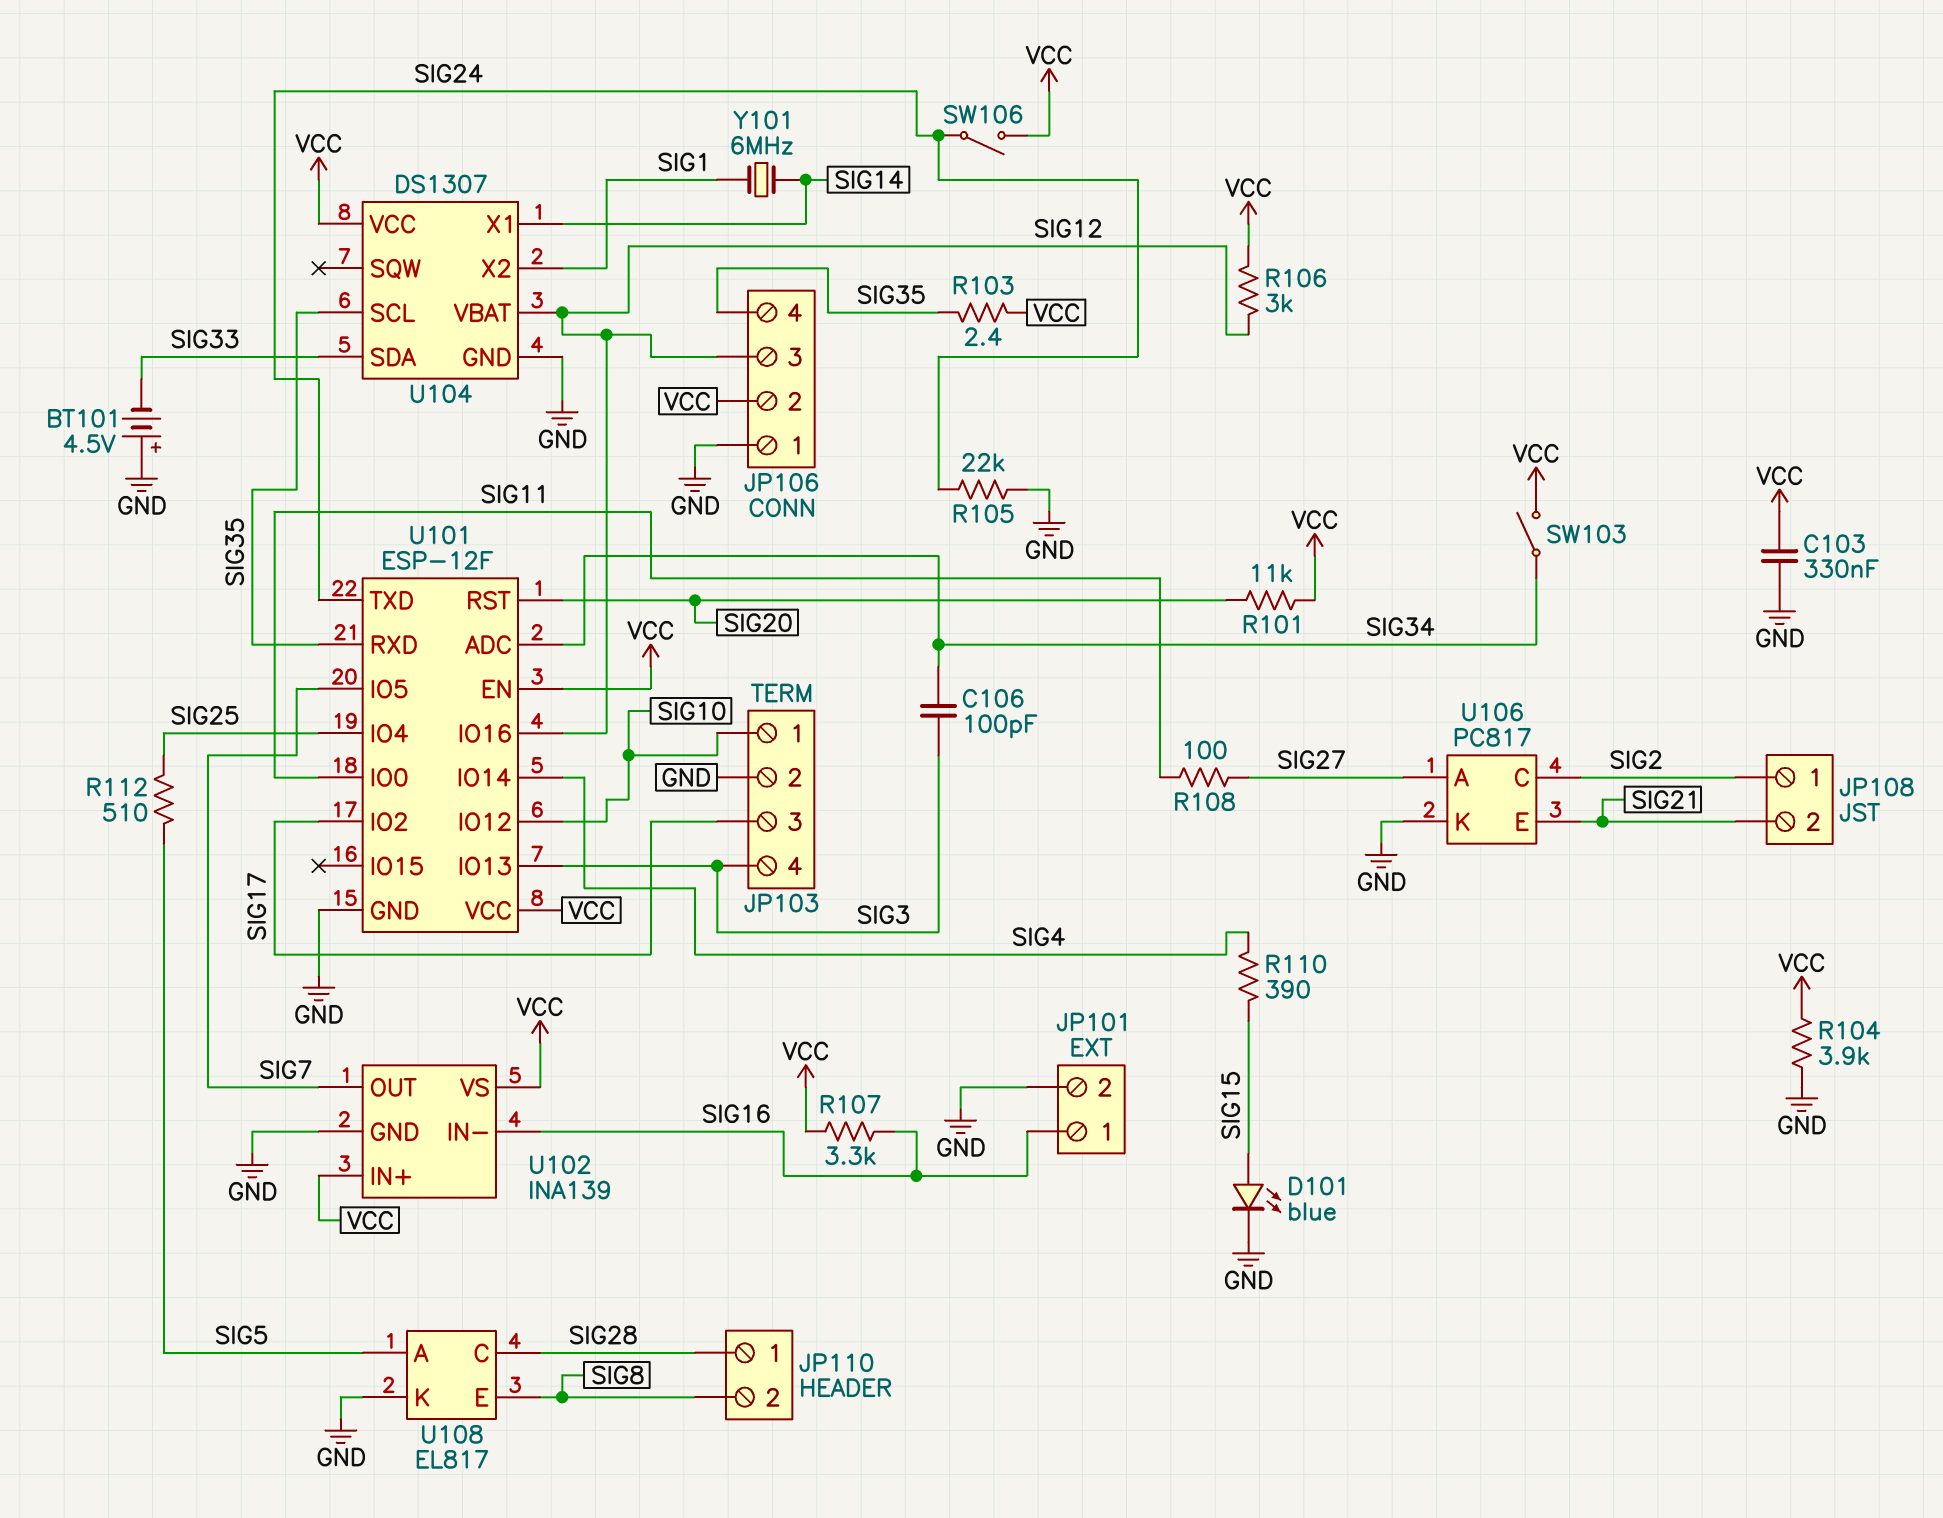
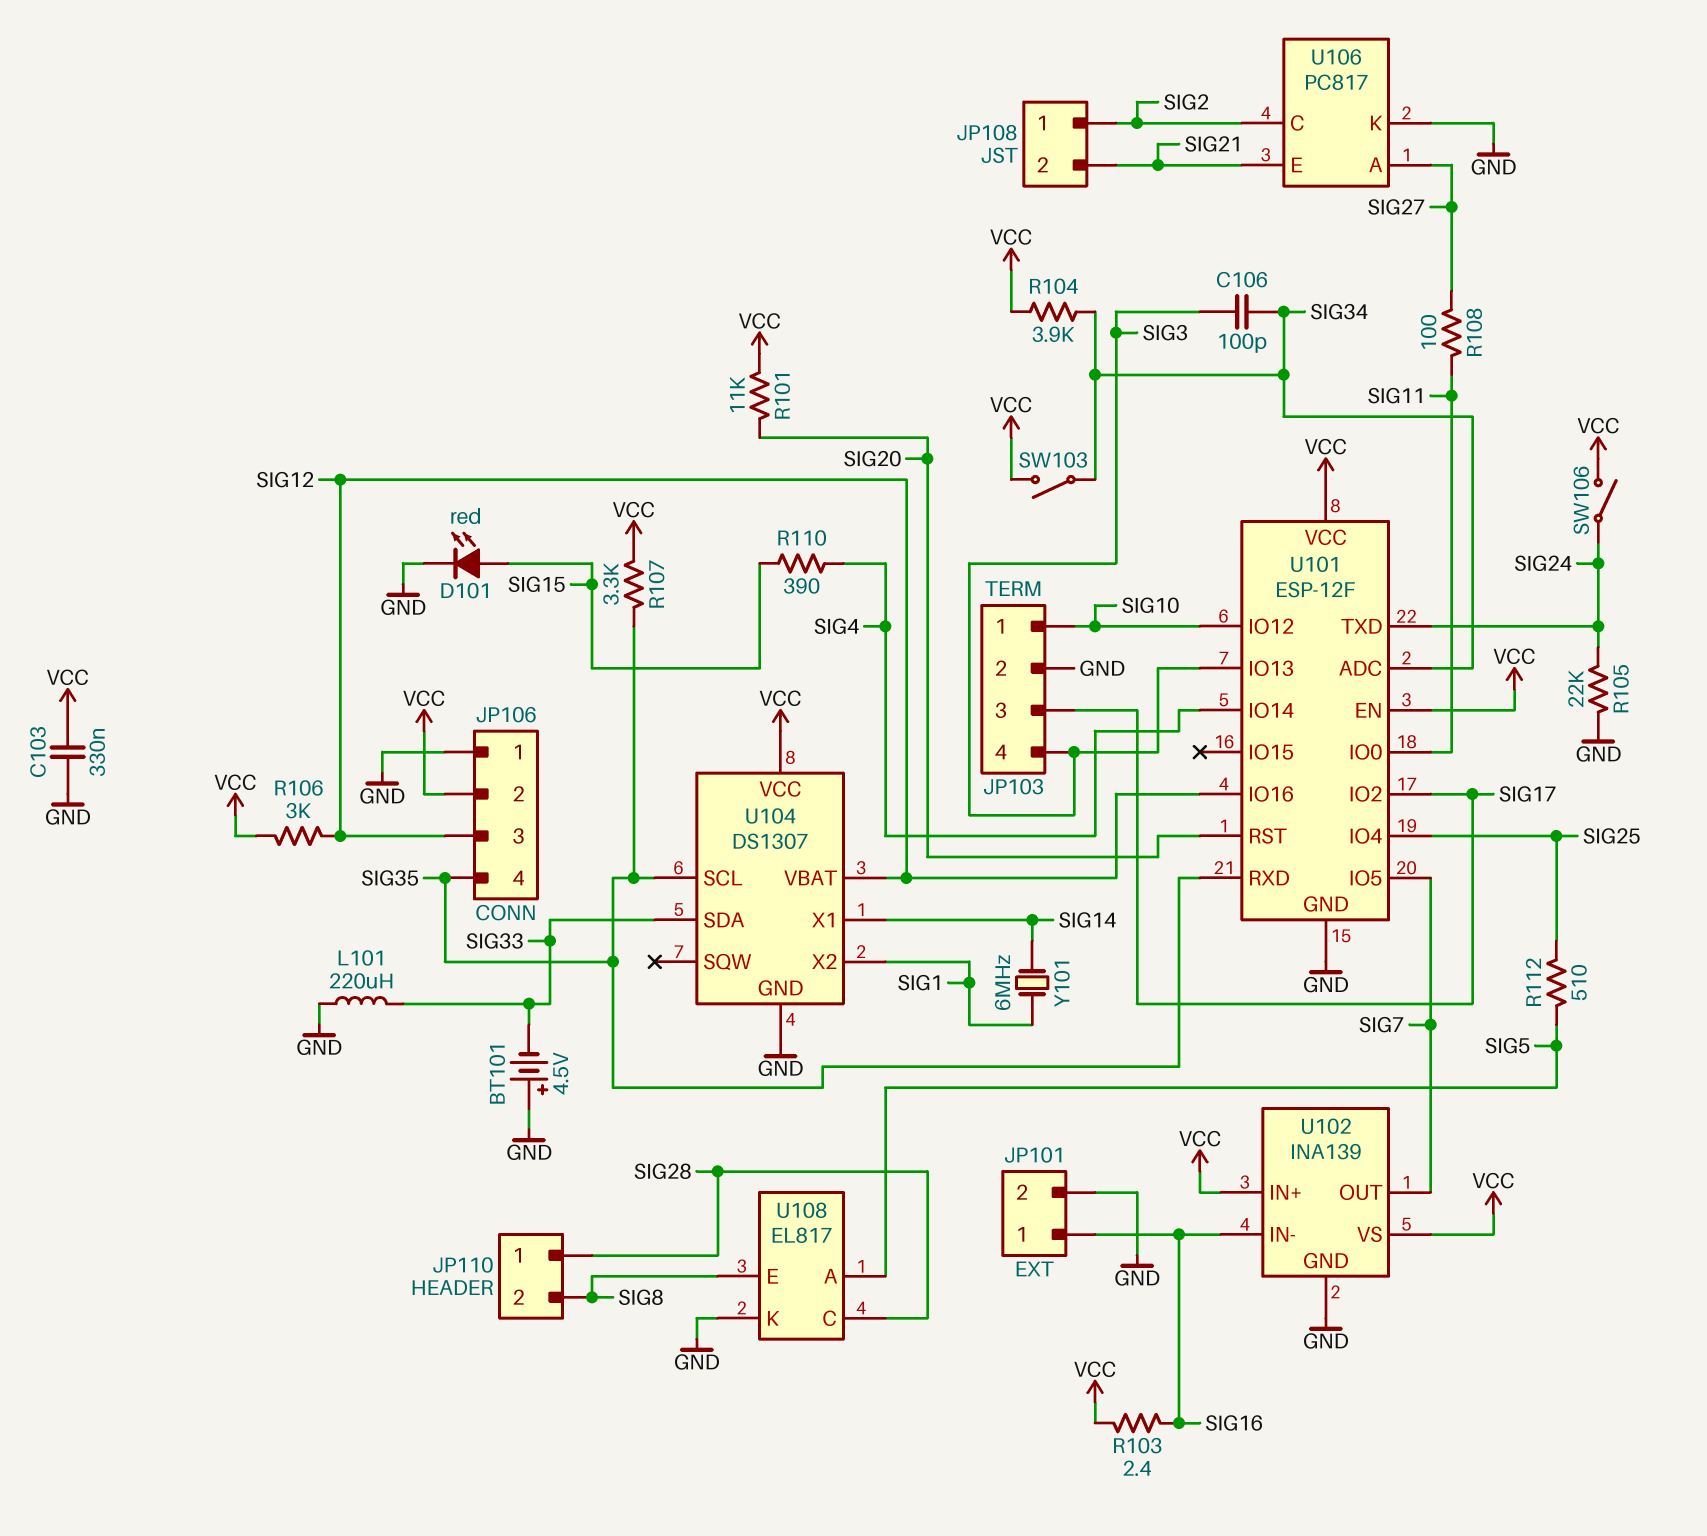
D101: LED blue (A SIG15, K GND) -> LED red (A SIG15, K GND)
L101: none -> 220uH (GND, SIG33)
R103: 2.4 (SIG35, VCC) -> 2.4 (SIG16, VCC)
R104: 3.9k (GND, VCC) -> 3.9k (SIG34, VCC)
R107: 3.3k (SIG16, VCC) -> 3.3k (SIG35, VCC)

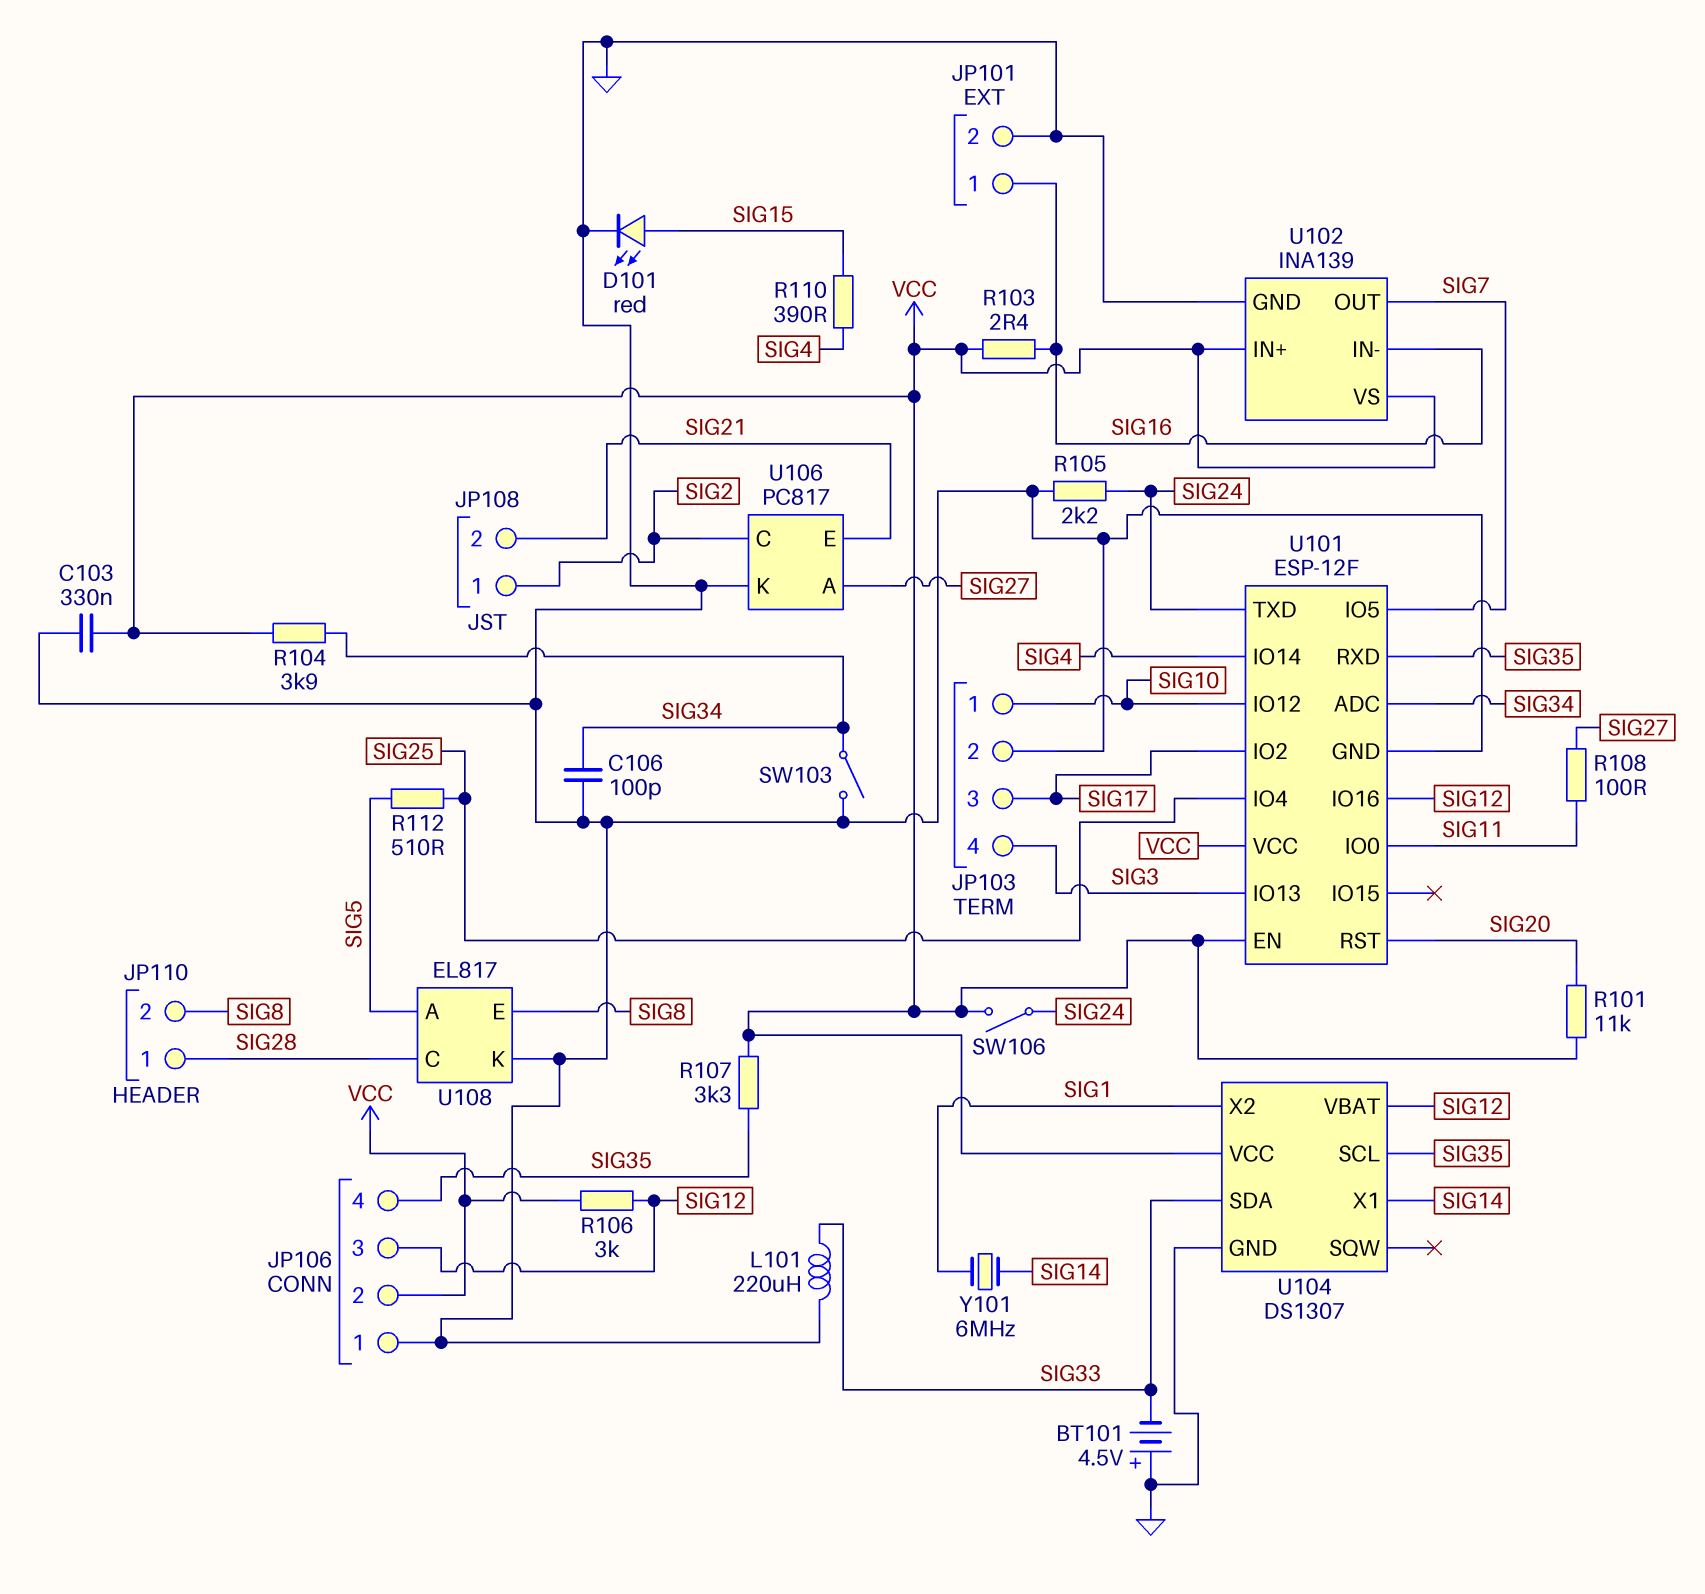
C106: 100pF (SIG3, SIG34) -> 100pF (GND, SIG34)
R105: 22k (GND, SIG24) -> 2.2k (GND, SIG24)
SW103: switch (SIG34, VCC) -> switch (GND, SIG34)

